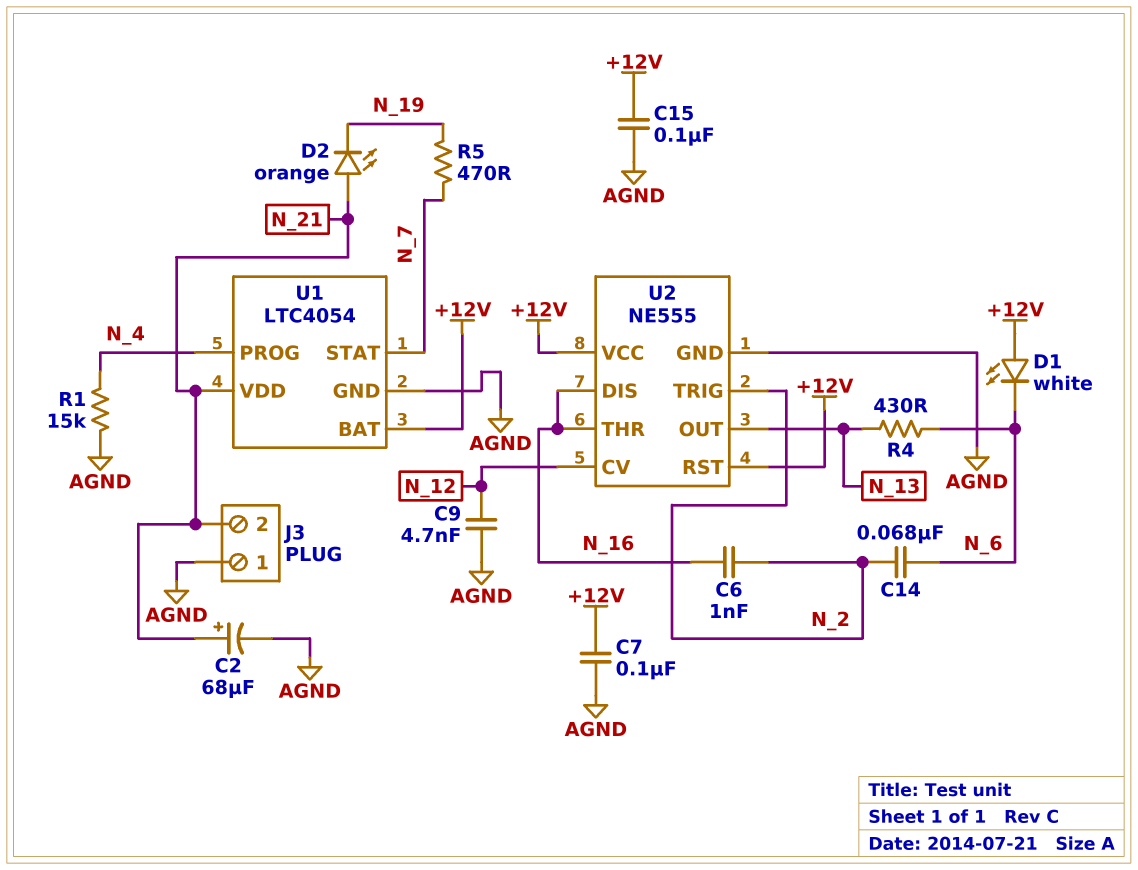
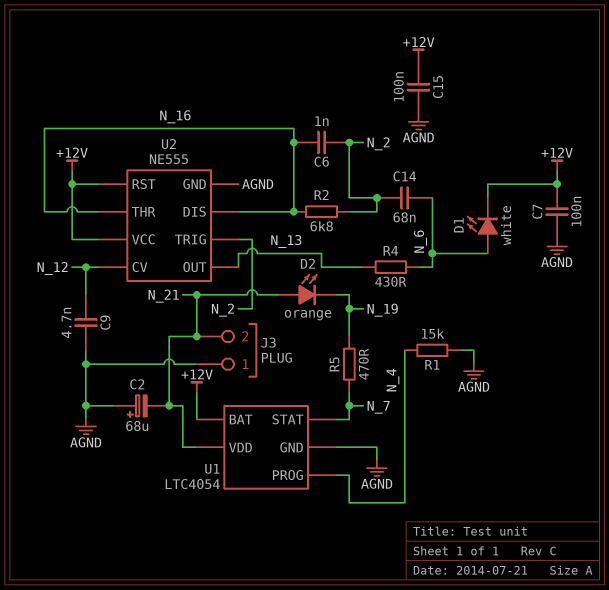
C2: 68uF (plus N_21, minus AGND) -> 68uF (plus AGND, minus N_21)
D1: LED white (A +12V, K N_6) -> LED white (A N_6, K +12V)
R2: none -> 6.8k (N_2, N_16)

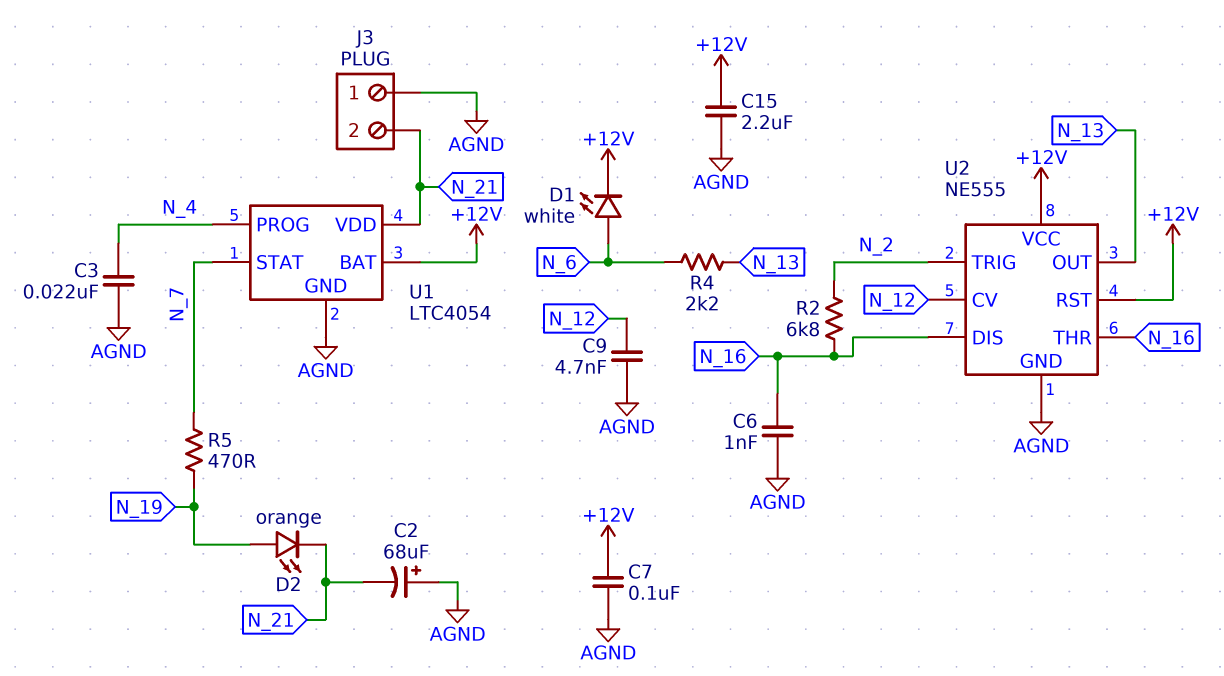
C3: none -> 22nF (AGND, N_4)
C6: 1nF (N_2, N_16) -> 1nF (AGND, N_16)
C14: 68nF (N_2, N_6) -> none
C15: 100nF (+12V, AGND) -> 2.2uF (+12V, AGND)
D2: LED orange (A N_21, K N_19) -> LED orange (A N_19, K N_21)
R1: 15k (AGND, N_4) -> none
R4: 430 (N_6, N_13) -> 2.2k (N_6, N_13)

